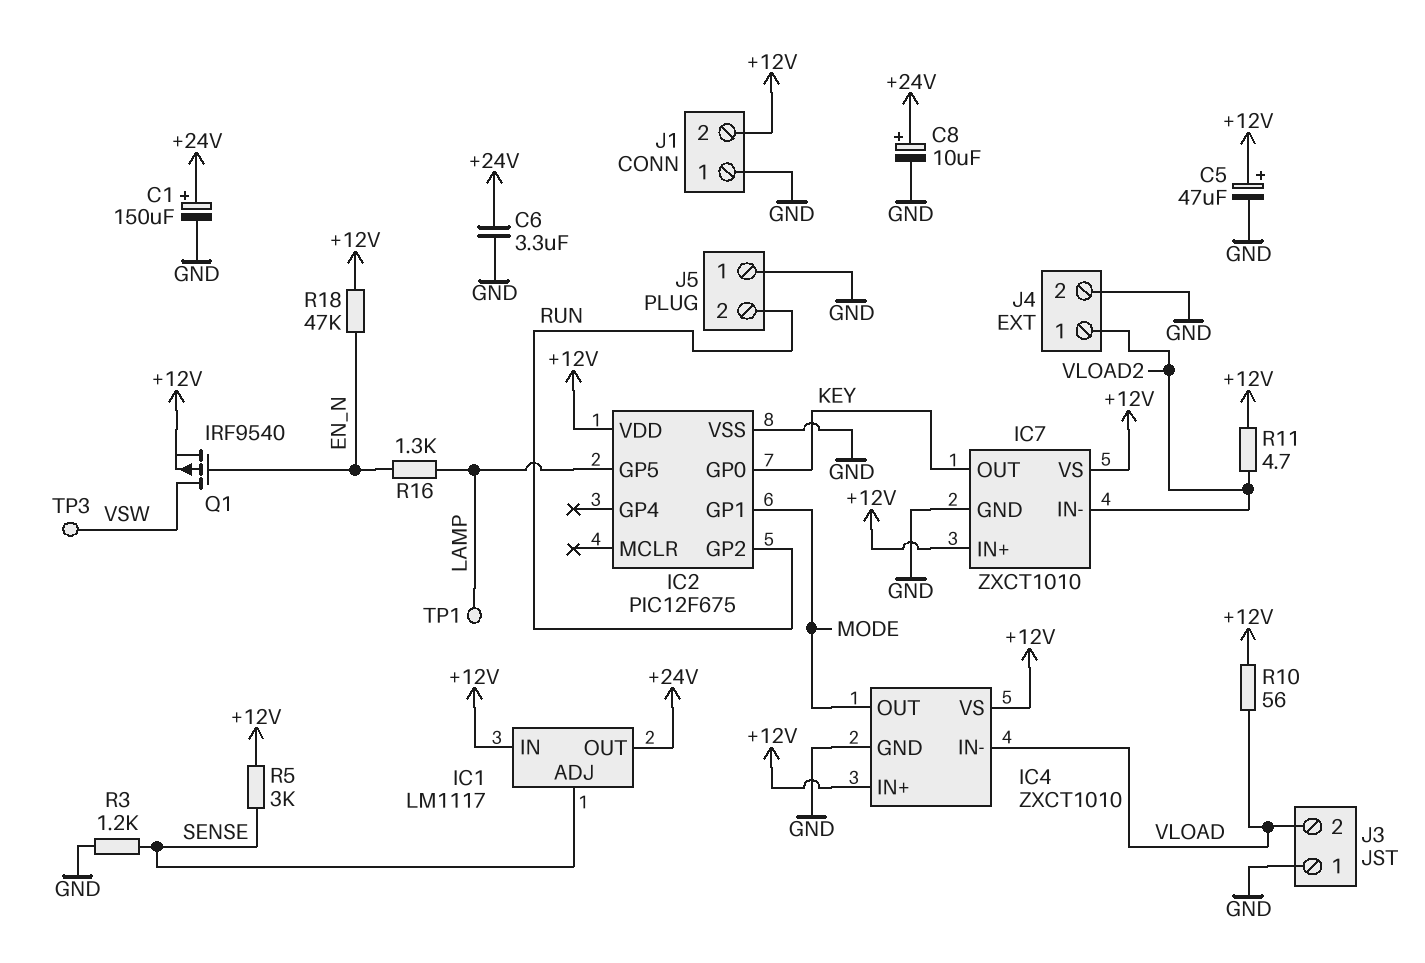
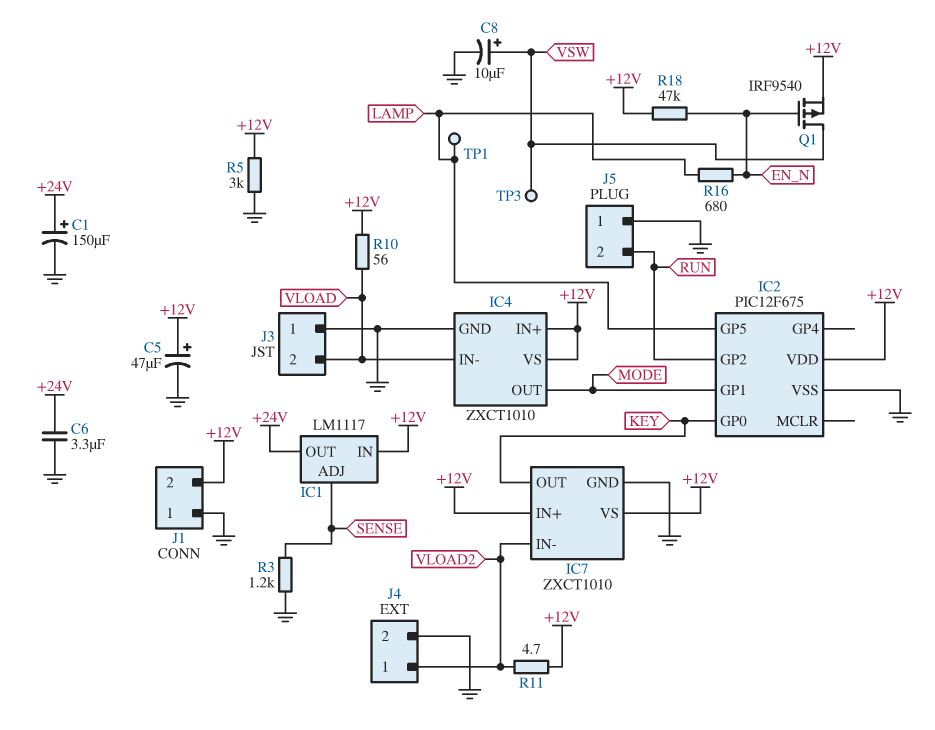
C8: 10uF (plus +24V, minus GND) -> 10uF (plus VSW, minus GND)
R5: 3k (+12V, SENSE) -> 3k (+12V, GND)
R16: 1.3k (EN_N, LAMP) -> 680 (EN_N, LAMP)

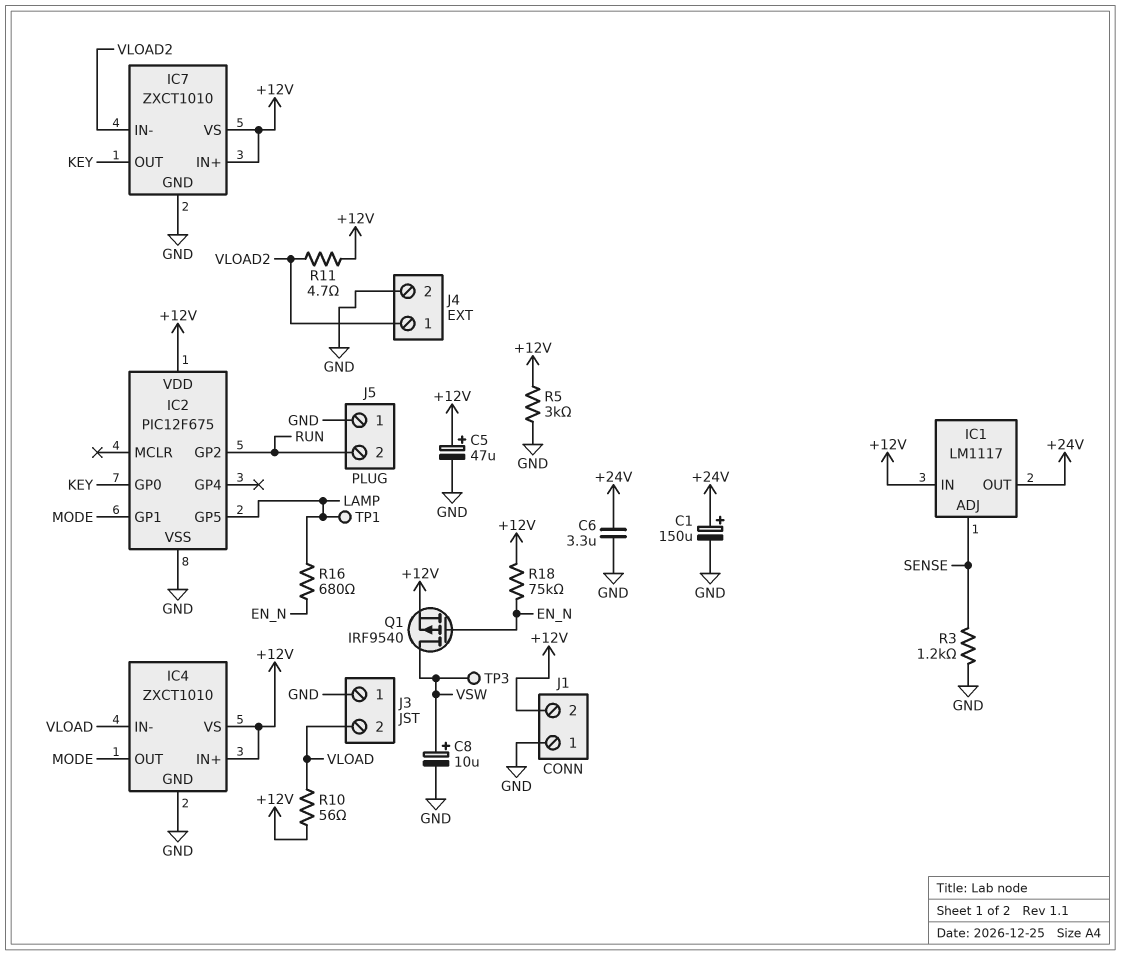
R18: 47k (+12V, EN_N) -> 75k (+12V, EN_N)

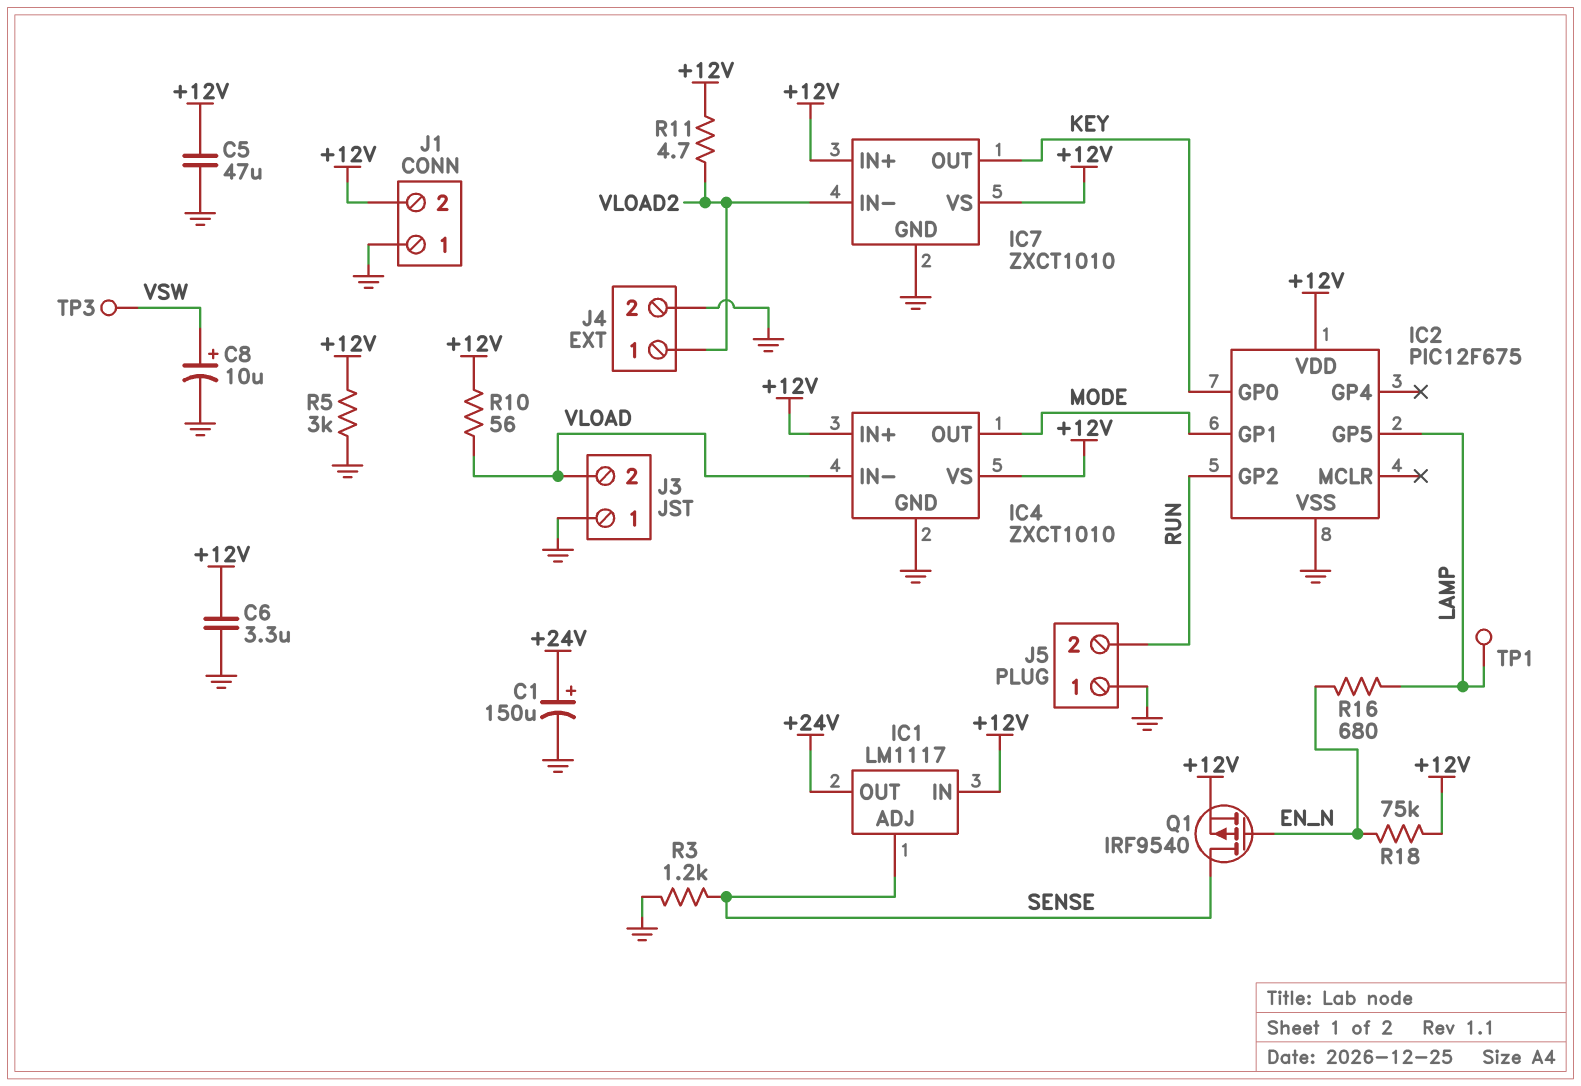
C5: 47uF (plus +12V, minus GND) -> 47uF (+12V, GND)
C6: 3.3uF (+24V, GND) -> 3.3uF (+12V, GND)
Q1: PMOS IRF9540 (G EN_N, D VSW, S +12V) -> PMOS IRF9540 (G EN_N, D SENSE, S +12V)

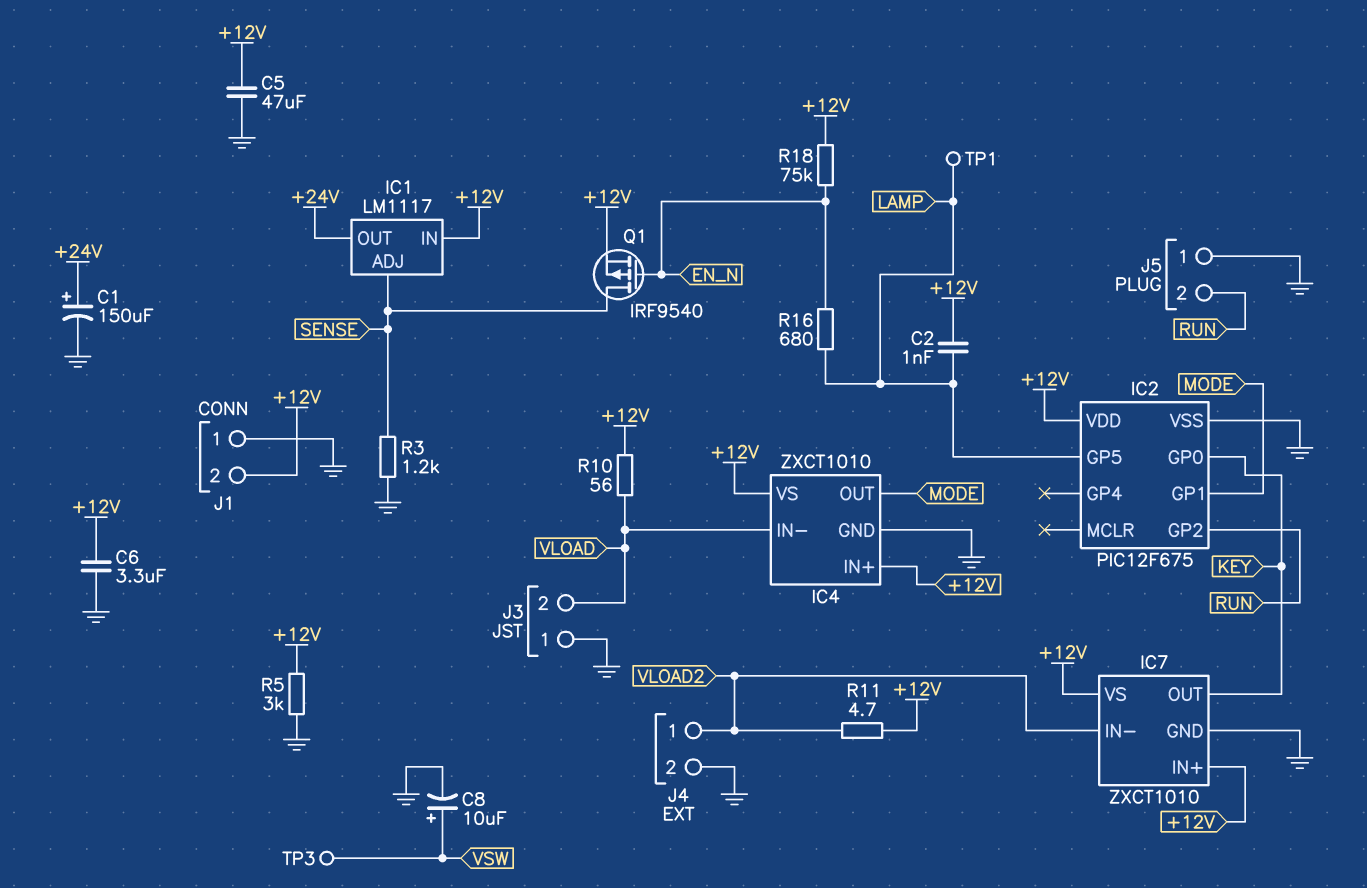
C2: none -> 1nF (+12V, LAMP)

